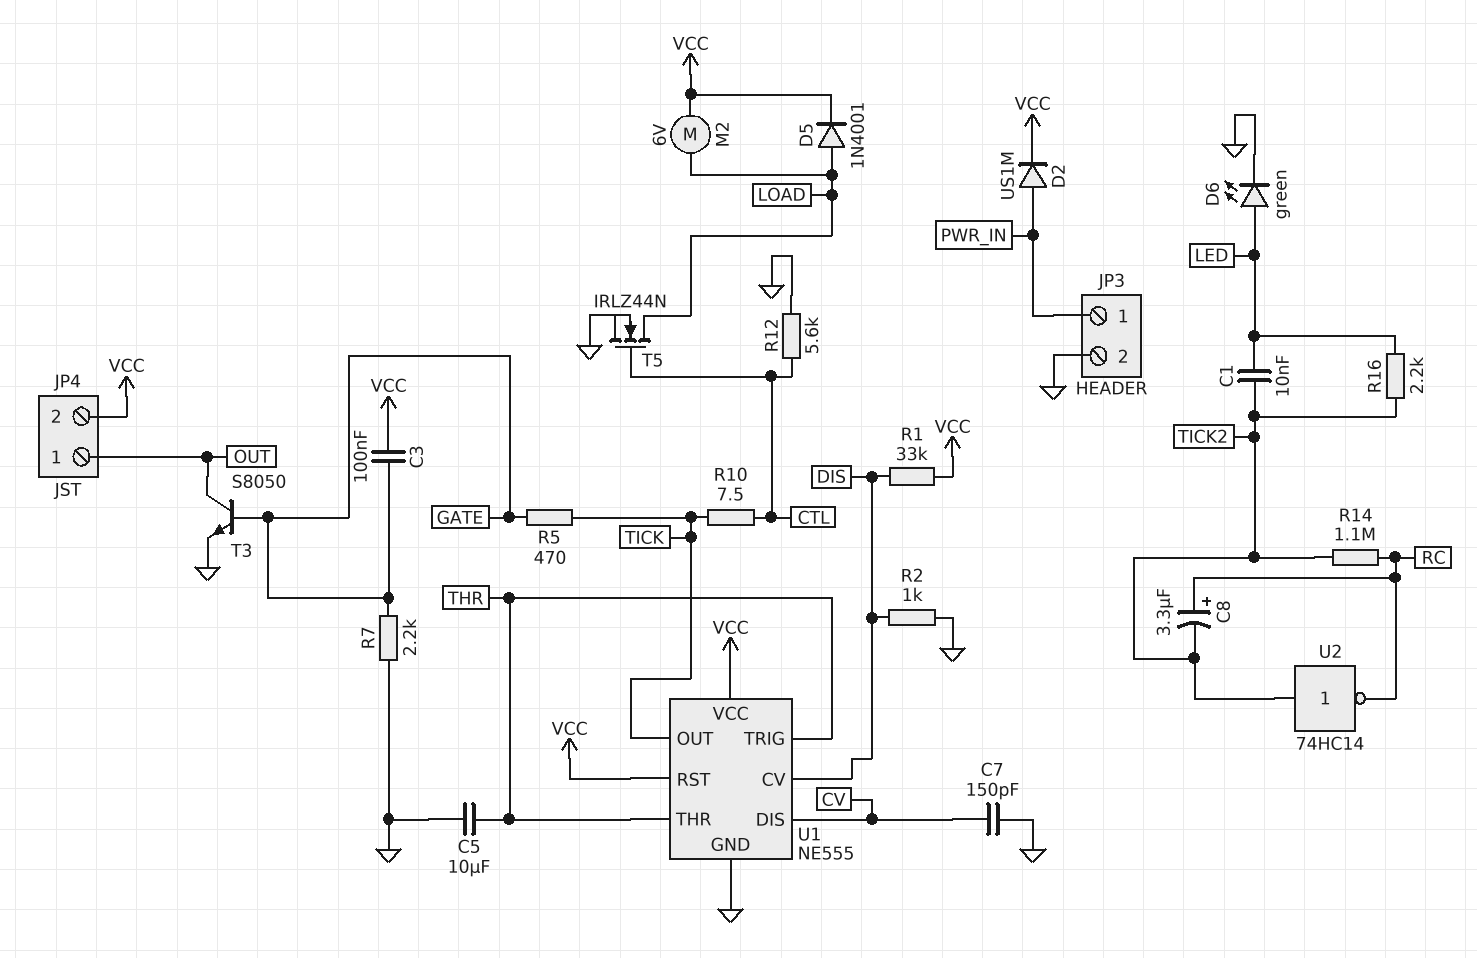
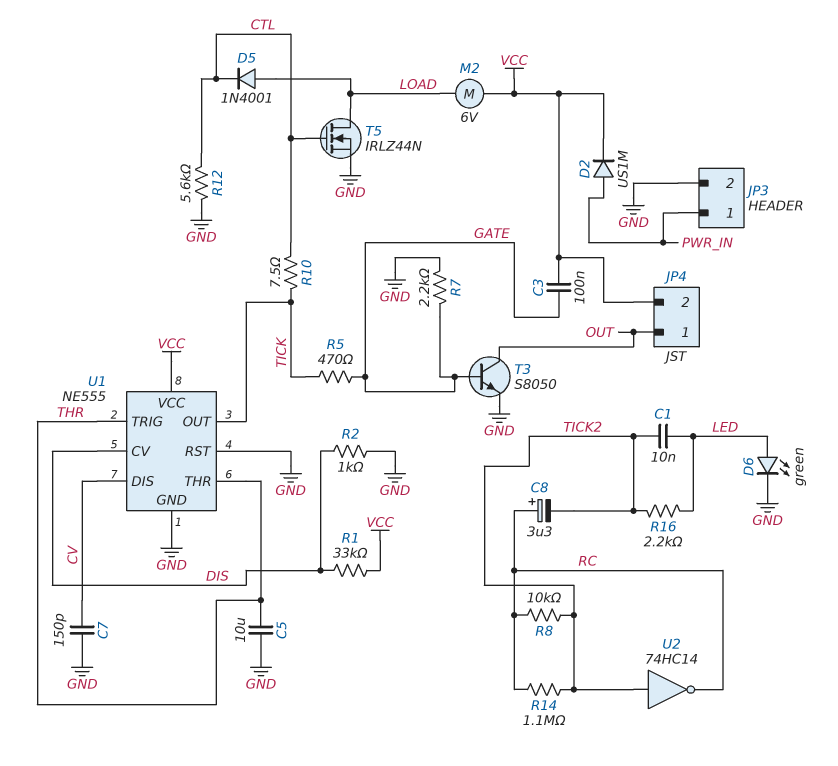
D5: diode 1N4001 (A LOAD, K VCC) -> diode 1N4001 (A LOAD, K CTL)
R8: none -> 10k (RC, TICK2)
U1 pin RST: VCC -> GND

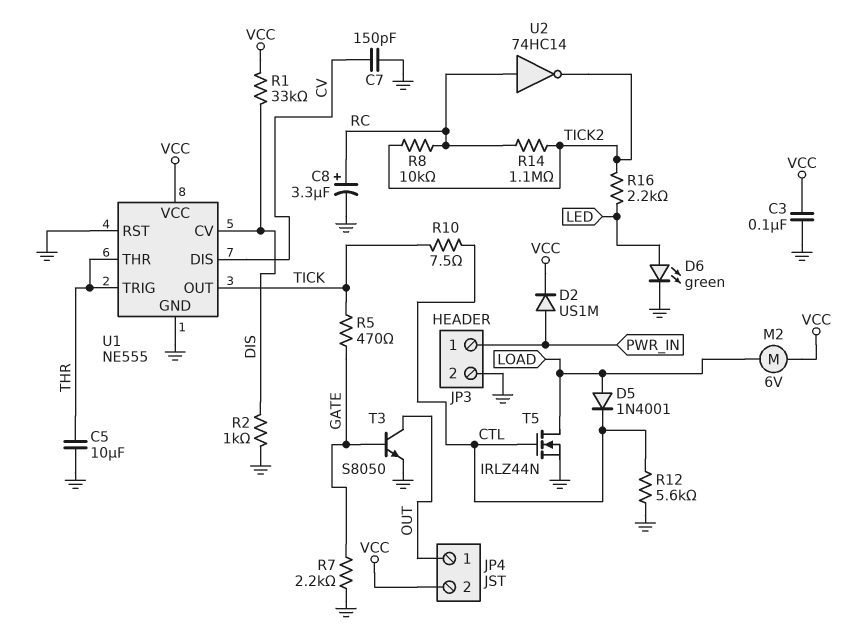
C1: 10nF (LED, TICK2) -> none
C3: 100nF (GATE, VCC) -> 100nF (GND, VCC)
C8: 3.3uF (plus RC, minus TICK2) -> 3.3uF (plus RC, minus GND)
U2: NOT 74HC14 (in TICK2, out RC) -> NOT 74HC14 (in RC, out TICK2)

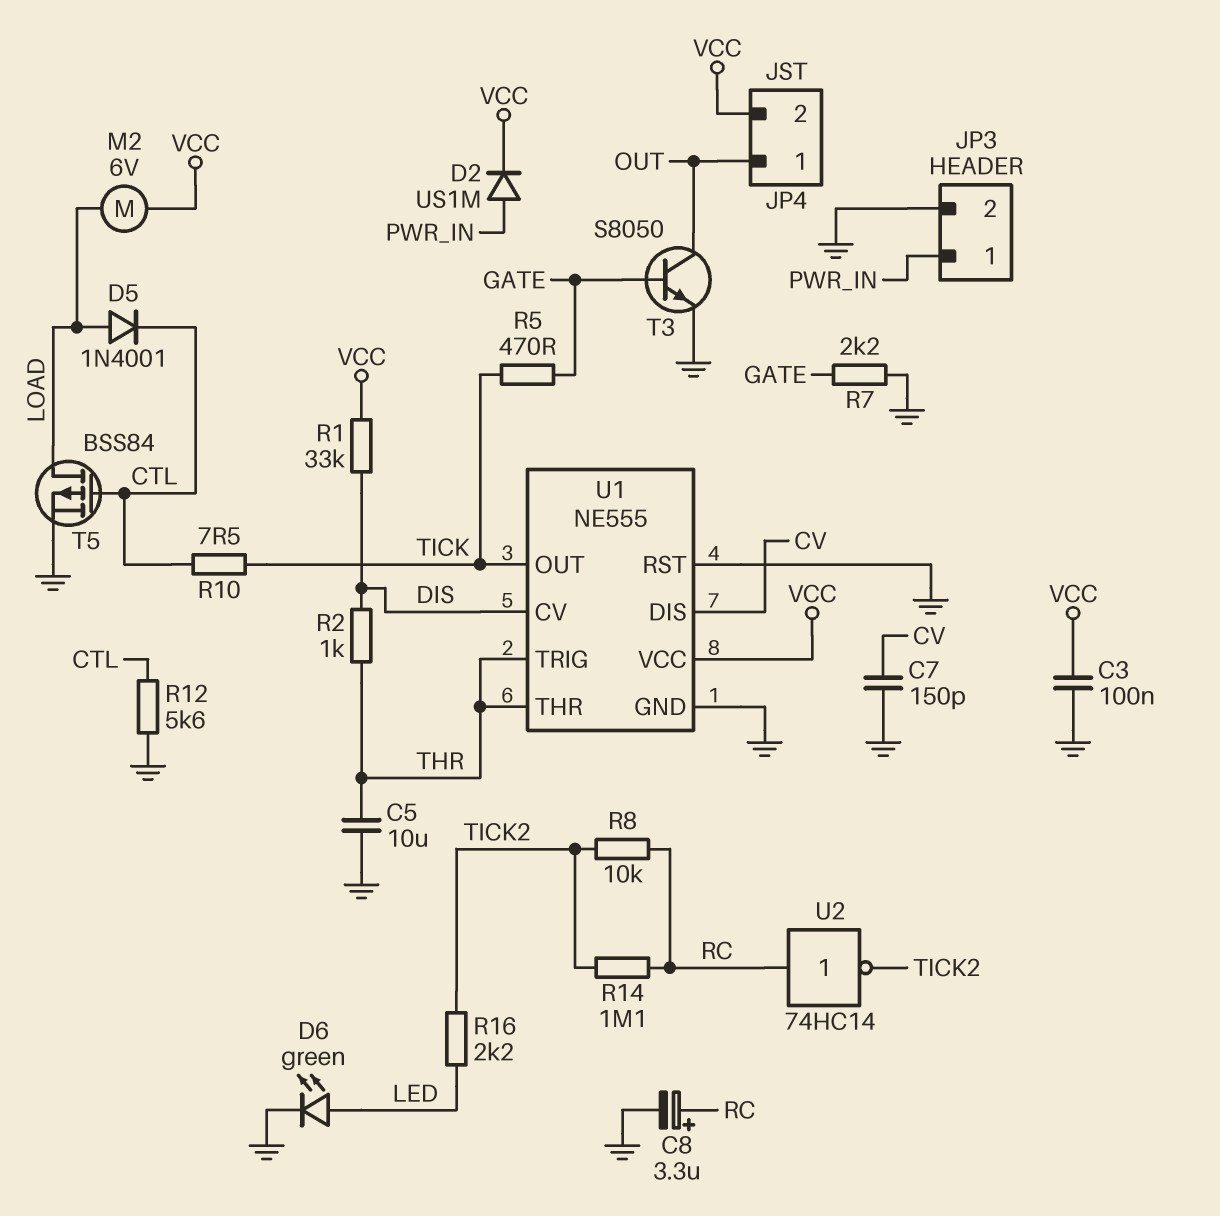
R2: 1k (DIS, GND) -> 1k (DIS, THR)
T5: NMOS IRLZ44N (G CTL, D LOAD, S GND) -> PMOS BSS84 (G CTL, D LOAD, S GND)

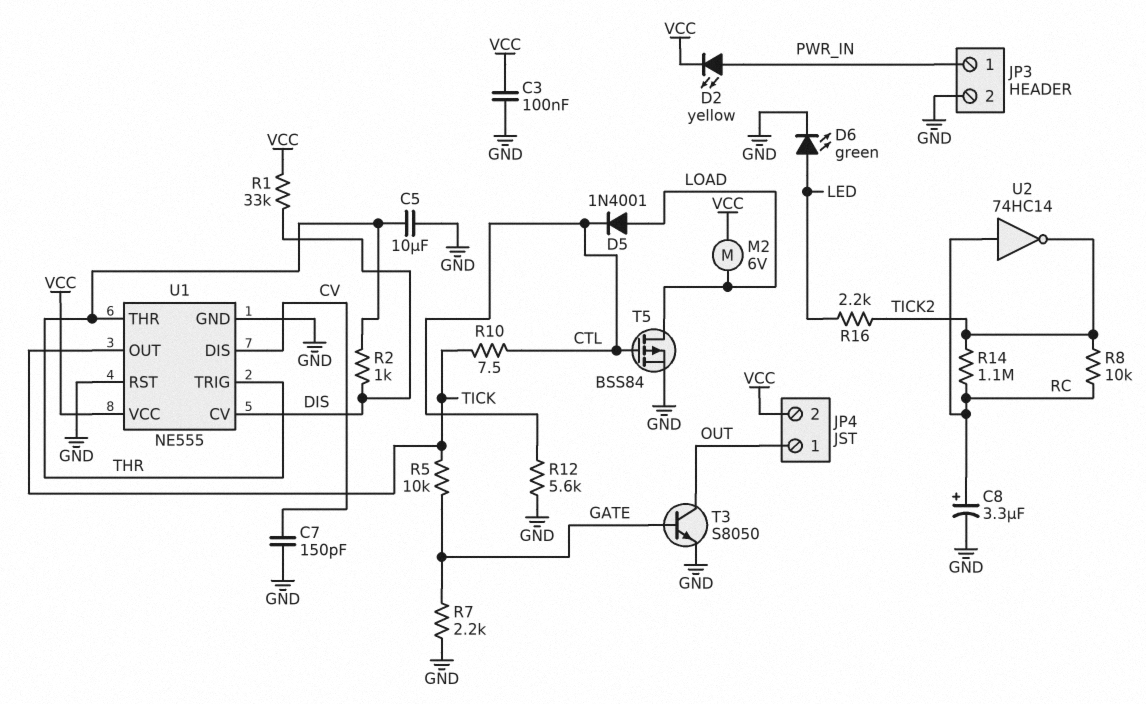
D2: diode US1M (A PWR_IN, K VCC) -> LED yellow (A PWR_IN, K VCC)
R5: 470 (GATE, TICK) -> 10k (GATE, TICK)

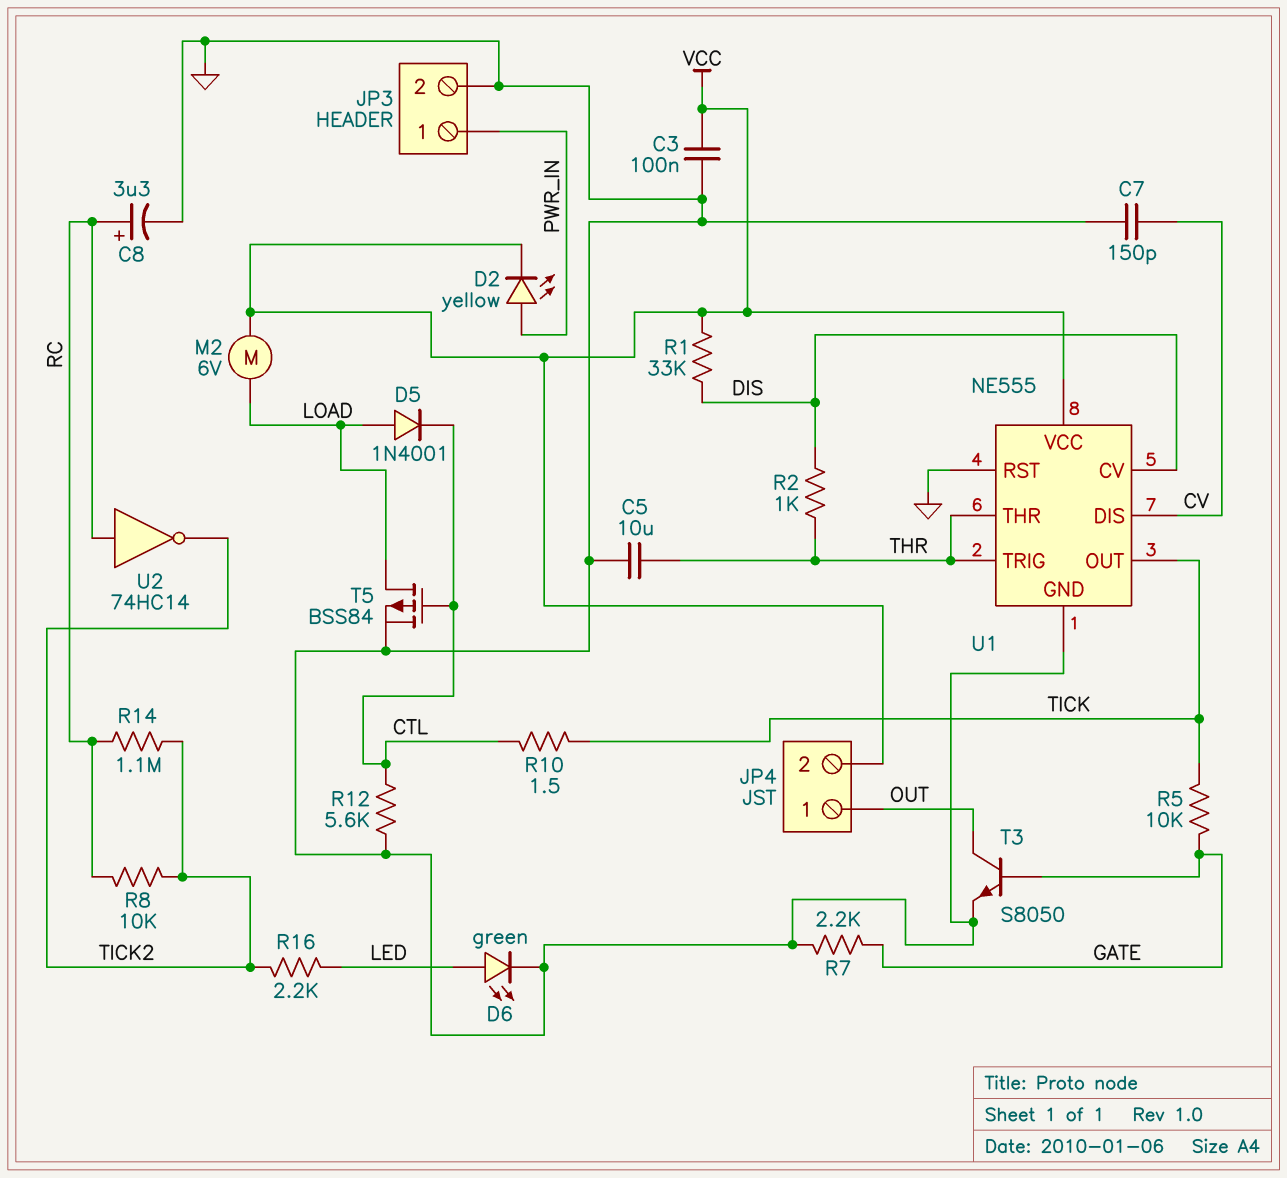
R10: 7.5 (CTL, TICK) -> 1.5 (CTL, TICK)

